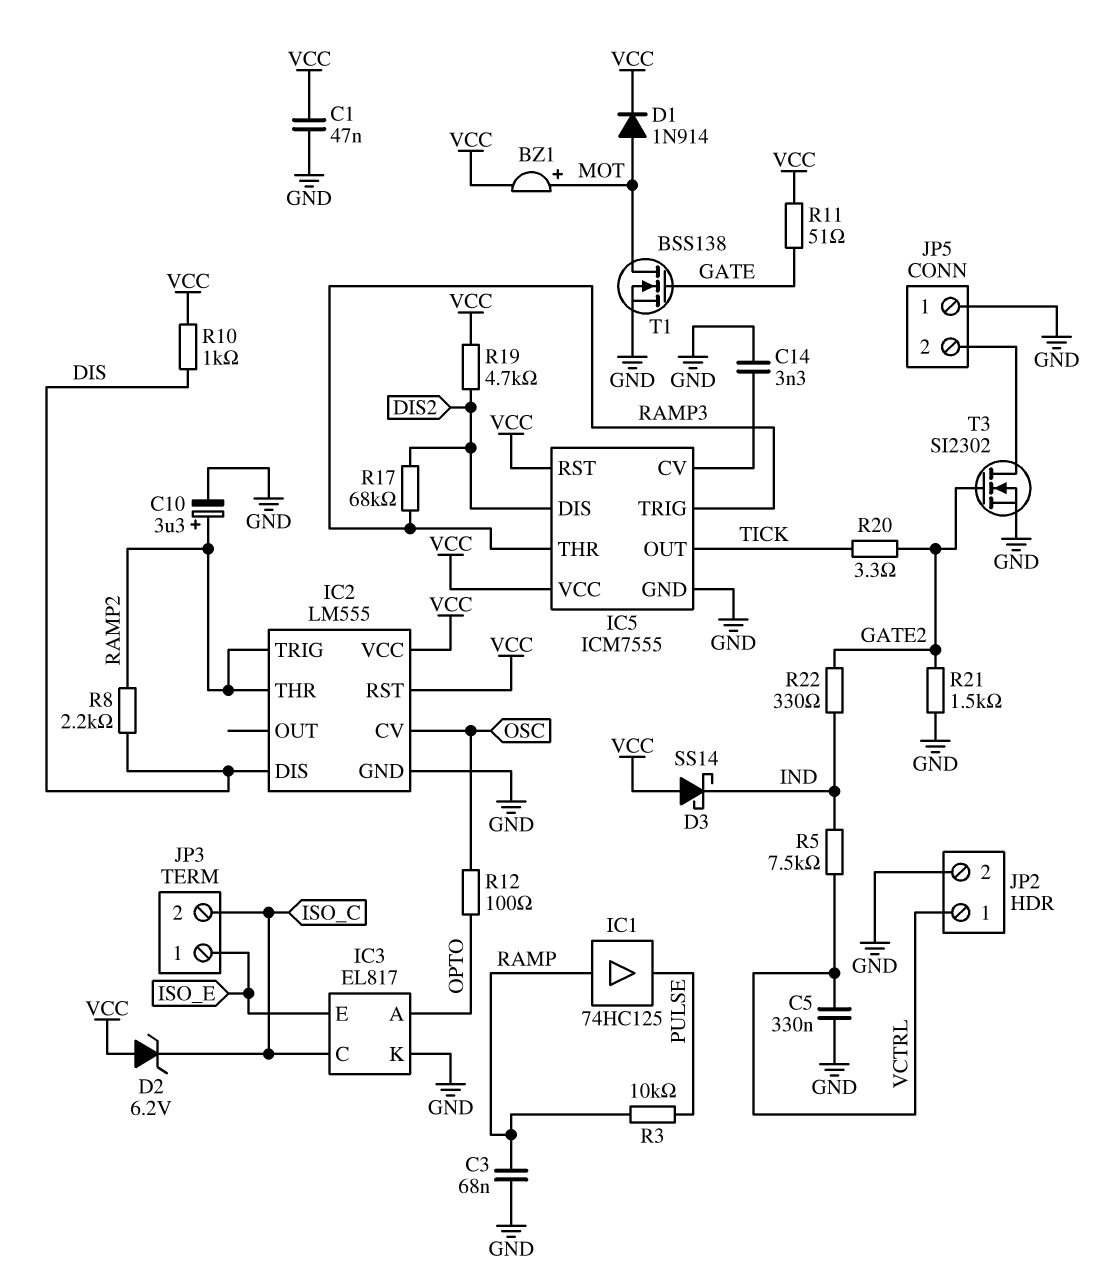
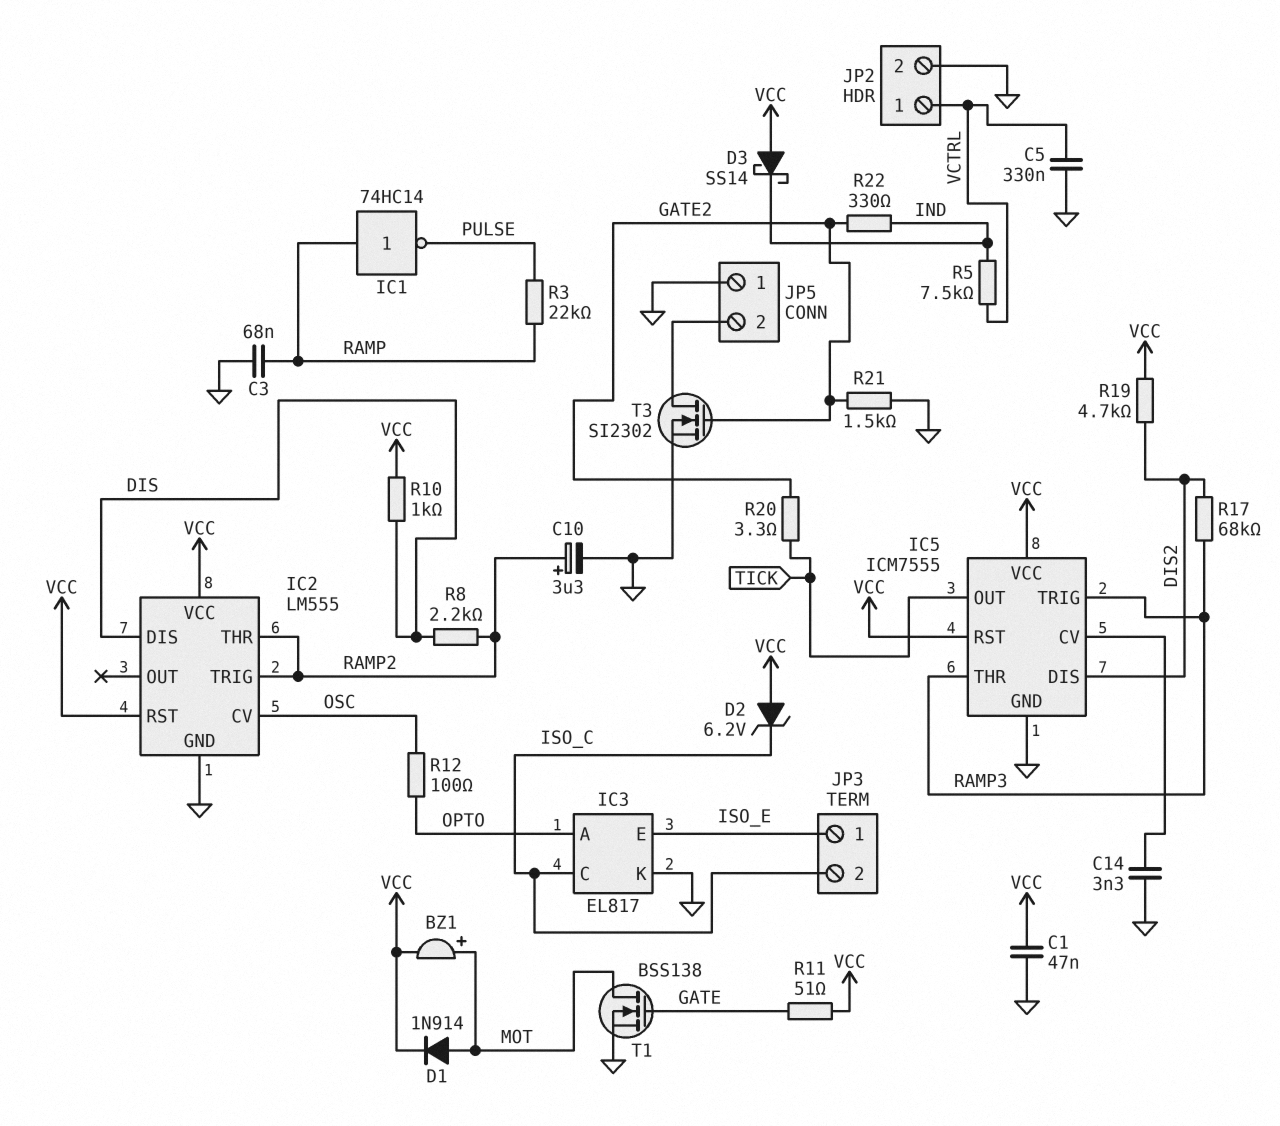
IC1: buffer 74HC125 (in RAMP, out PULSE) -> NOT 74HC14 (in RAMP, out PULSE)
R3: 10k (PULSE, RAMP) -> 22k (PULSE, RAMP)

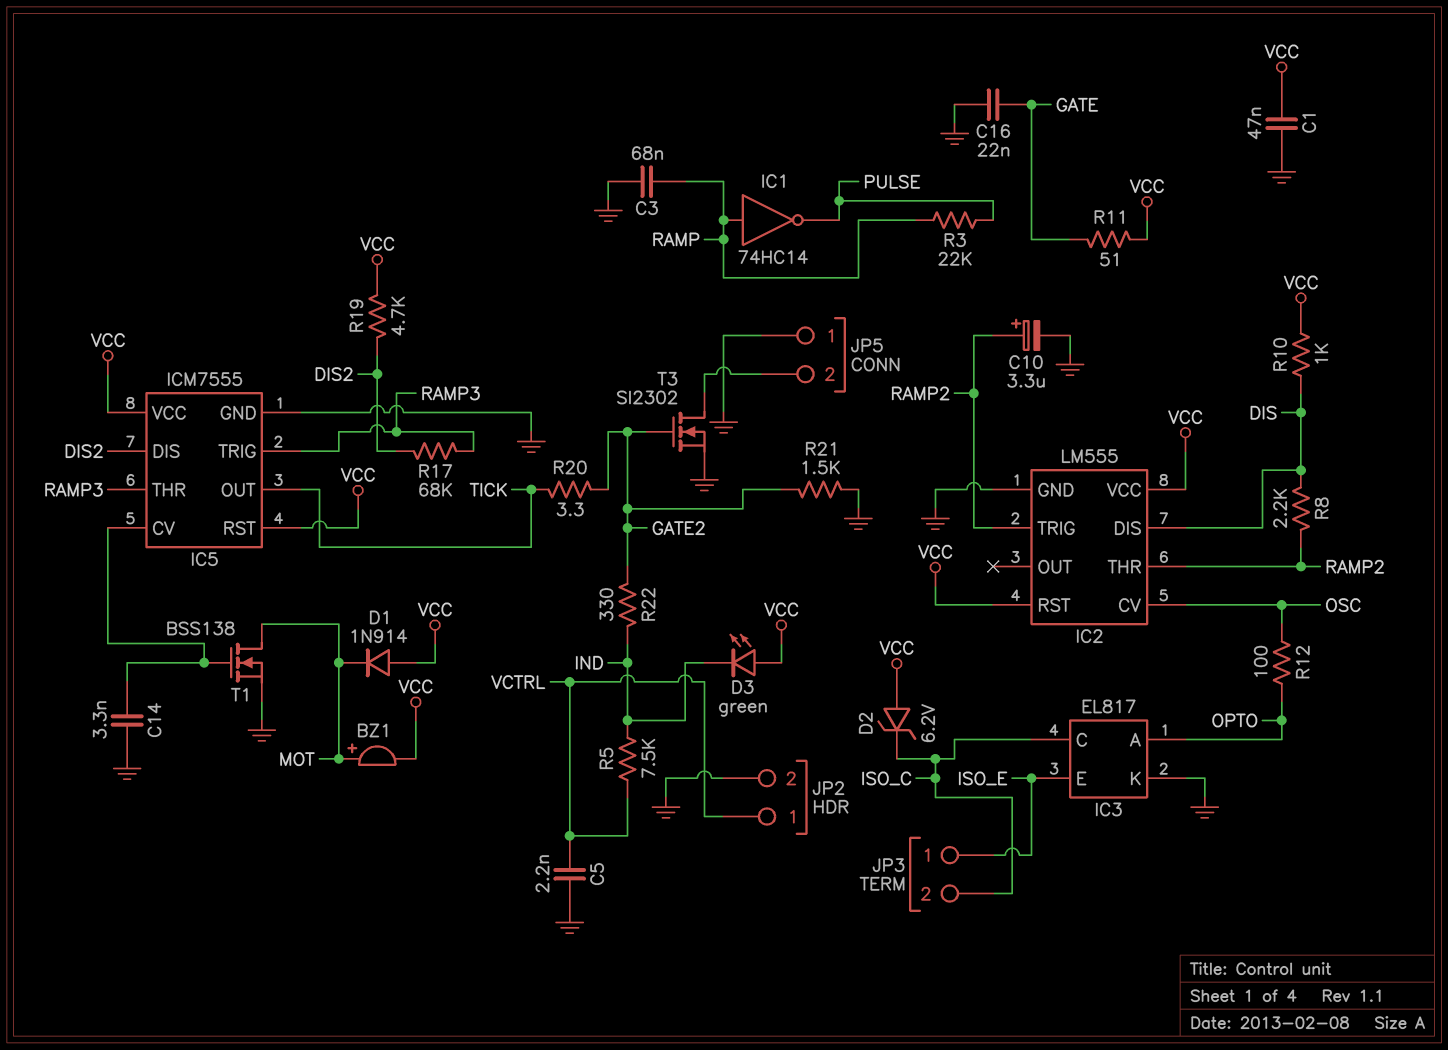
C5: 330nF (GND, VCTRL) -> 2.2nF (GND, VCTRL)
C16: none -> 22nF (GATE, GND)
D1: diode 1N914 (A MOT, K VCC) -> diode 1N914 (A VCC, K MOT)
D3: schottky SS14 (A VCC, K IND) -> LED green (A VCC, K IND)
T1: NMOS BSS138 (G GATE, D MOT, S GND) -> NMOS BSS138 (G IC5/CV, D MOT, S GND)

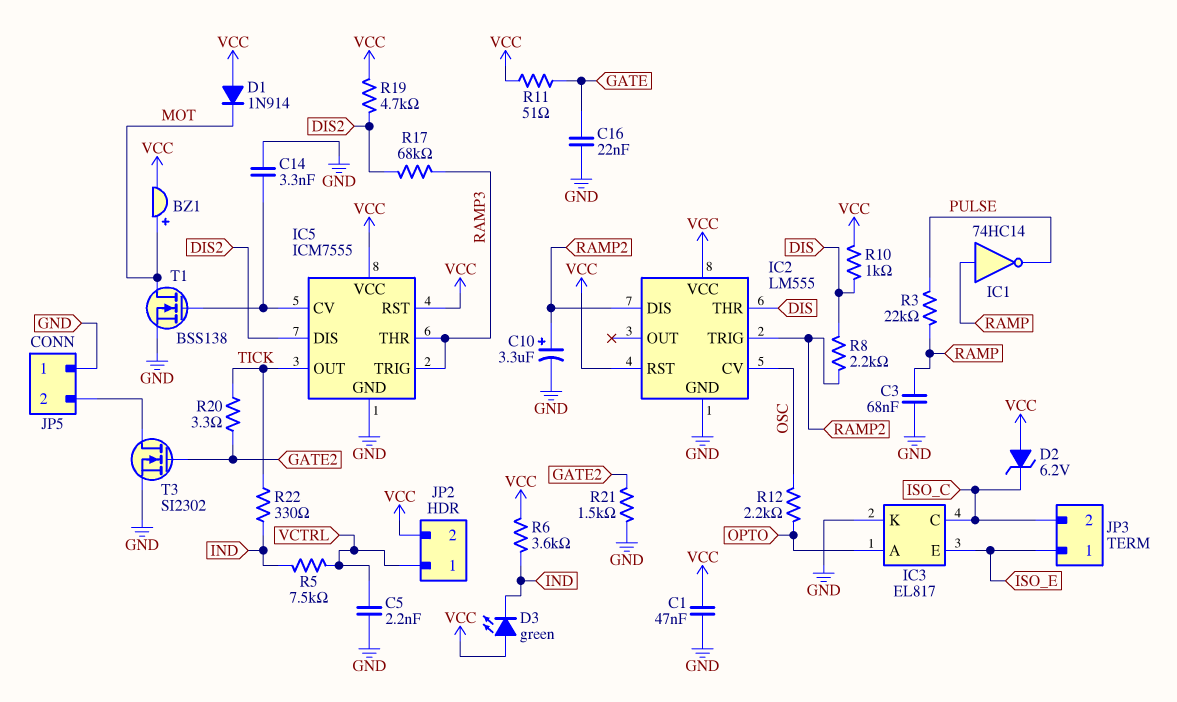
IC2 pin DIS: DIS -> RAMP2
IC2 pin THR: RAMP2 -> DIS
JP2 pin 2: GND -> VCC
R6: none -> 3.6k (IND, VCC)
R12: 100 (OPTO, OSC) -> 2.2k (OPTO, OSC)
R22: 330 (GATE2, IND) -> 330 (IND, TICK)

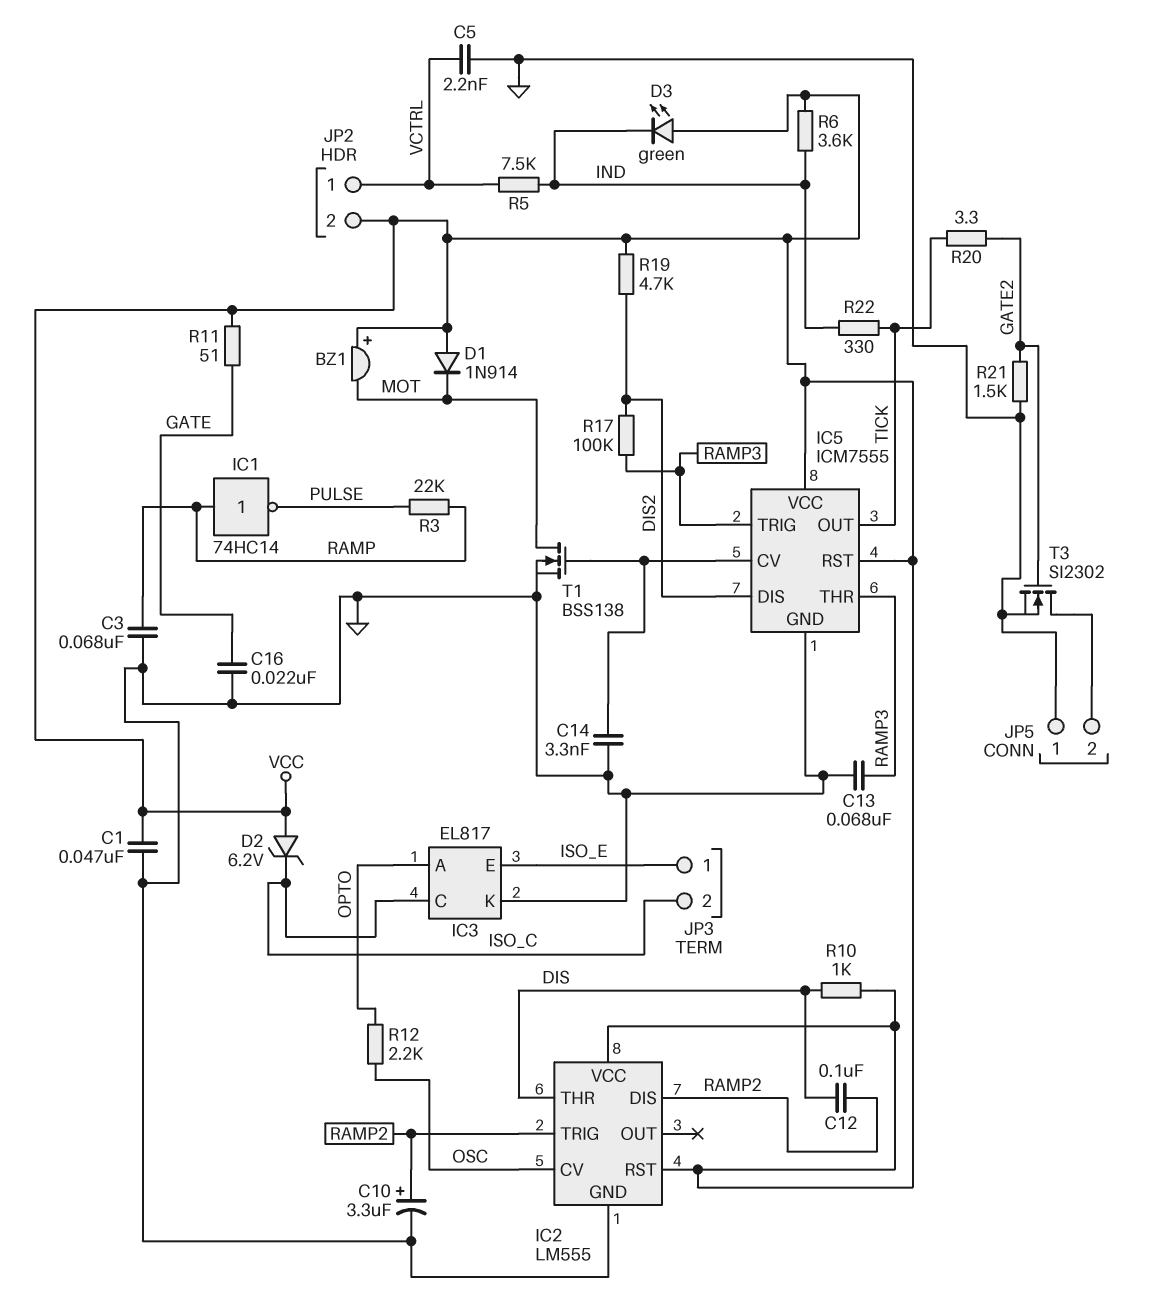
BZ1: buzzer (plus MOT, minus VCC) -> buzzer (plus VCC, minus MOT)
C12: none -> 100nF (DIS, RAMP2)
C13: none -> 68nF (GND, RAMP3)
R8: 2.2k (DIS, RAMP2) -> none
R17: 68k (DIS2, RAMP3) -> 100k (DIS2, RAMP3)

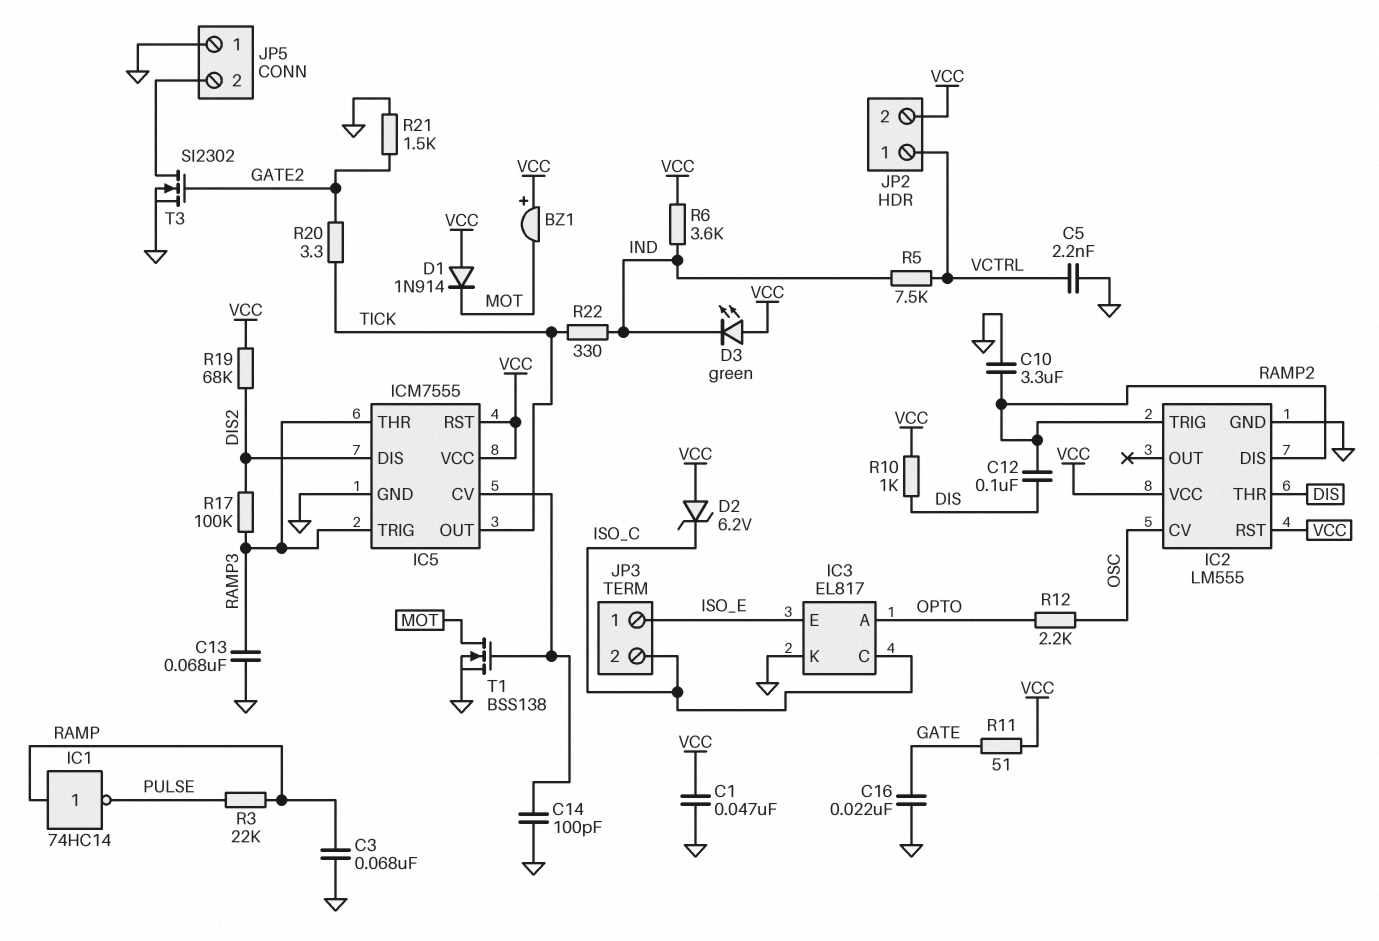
C10: 3.3uF (plus RAMP2, minus GND) -> 3.3uF (GND, RAMP2)
C14: 3.3nF (GND, IC5/CV) -> 100pF (GND, IC5/CV)
R19: 4.7k (DIS2, VCC) -> 68k (DIS2, VCC)

